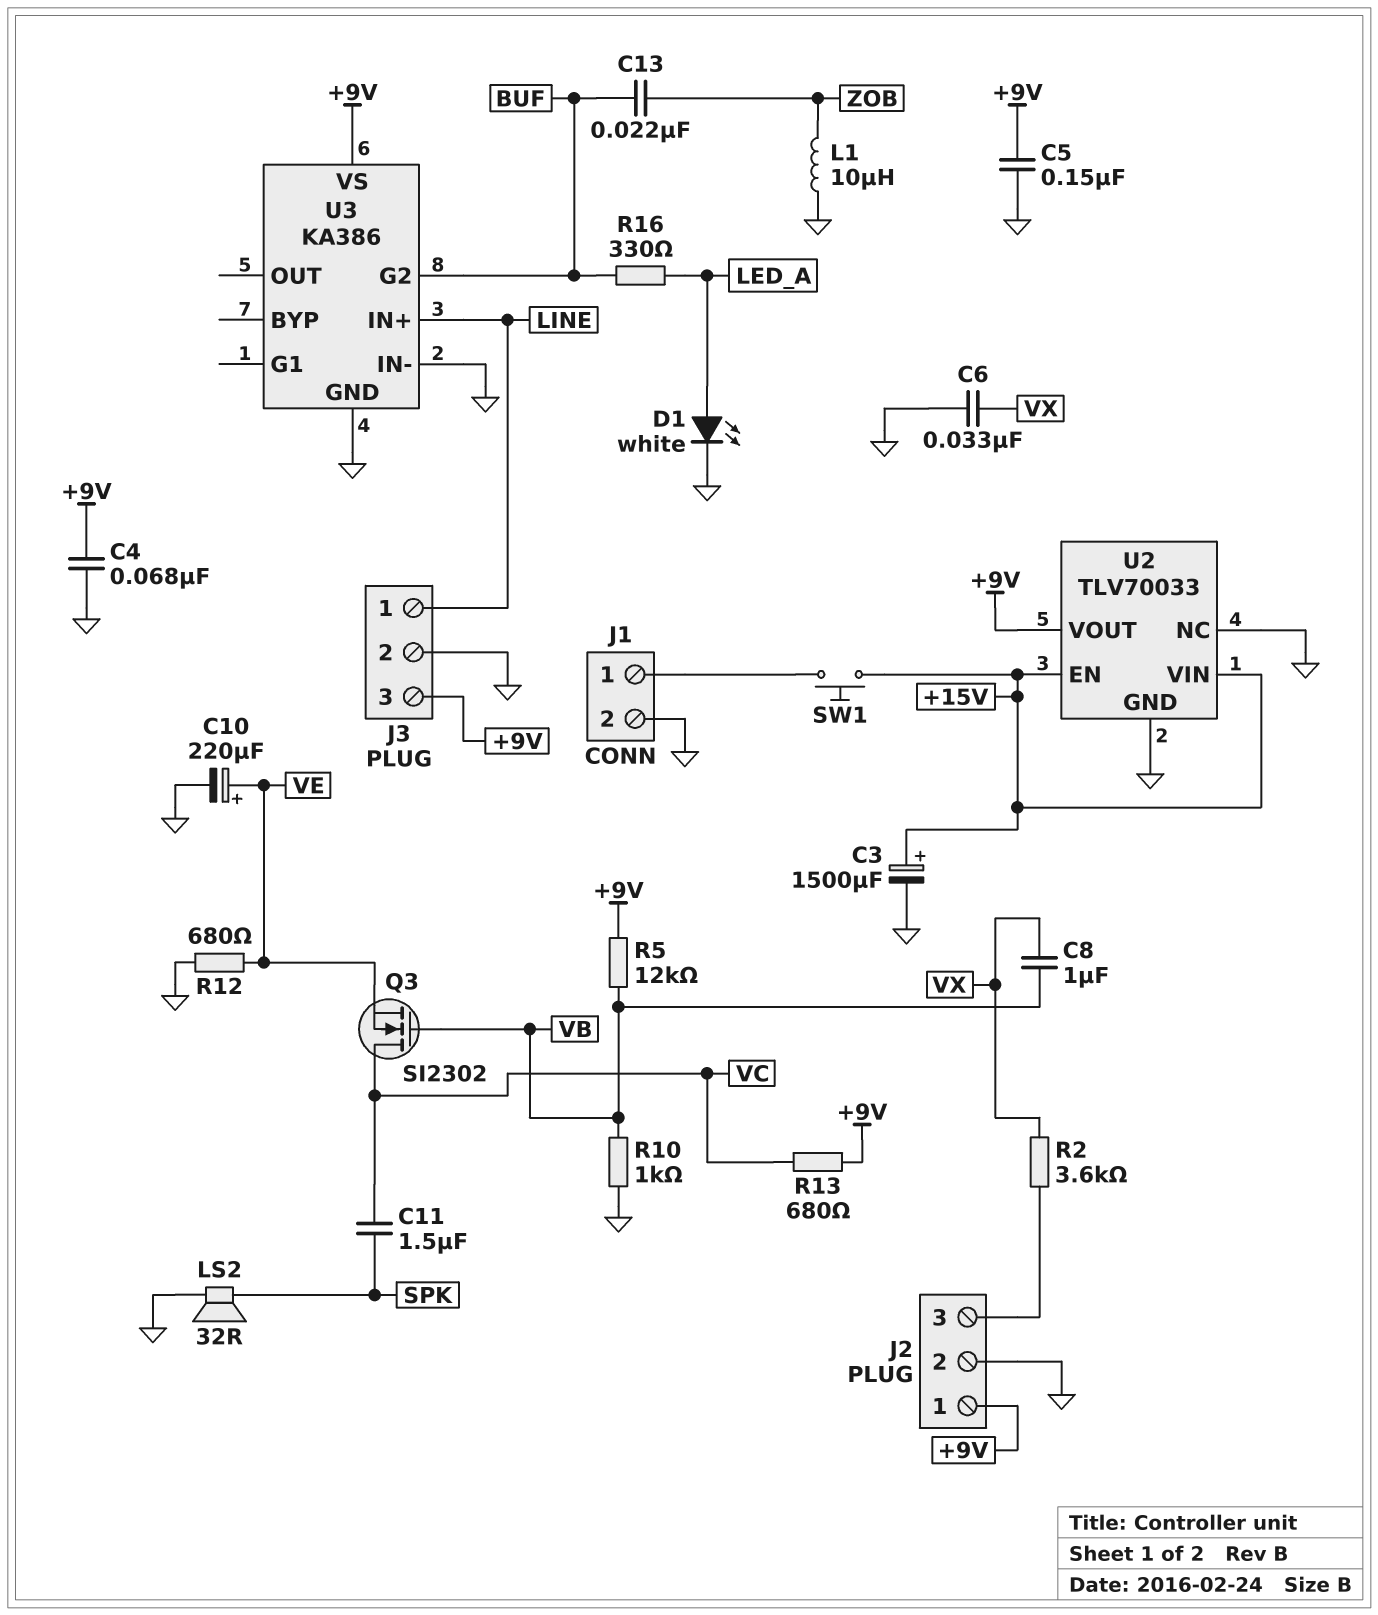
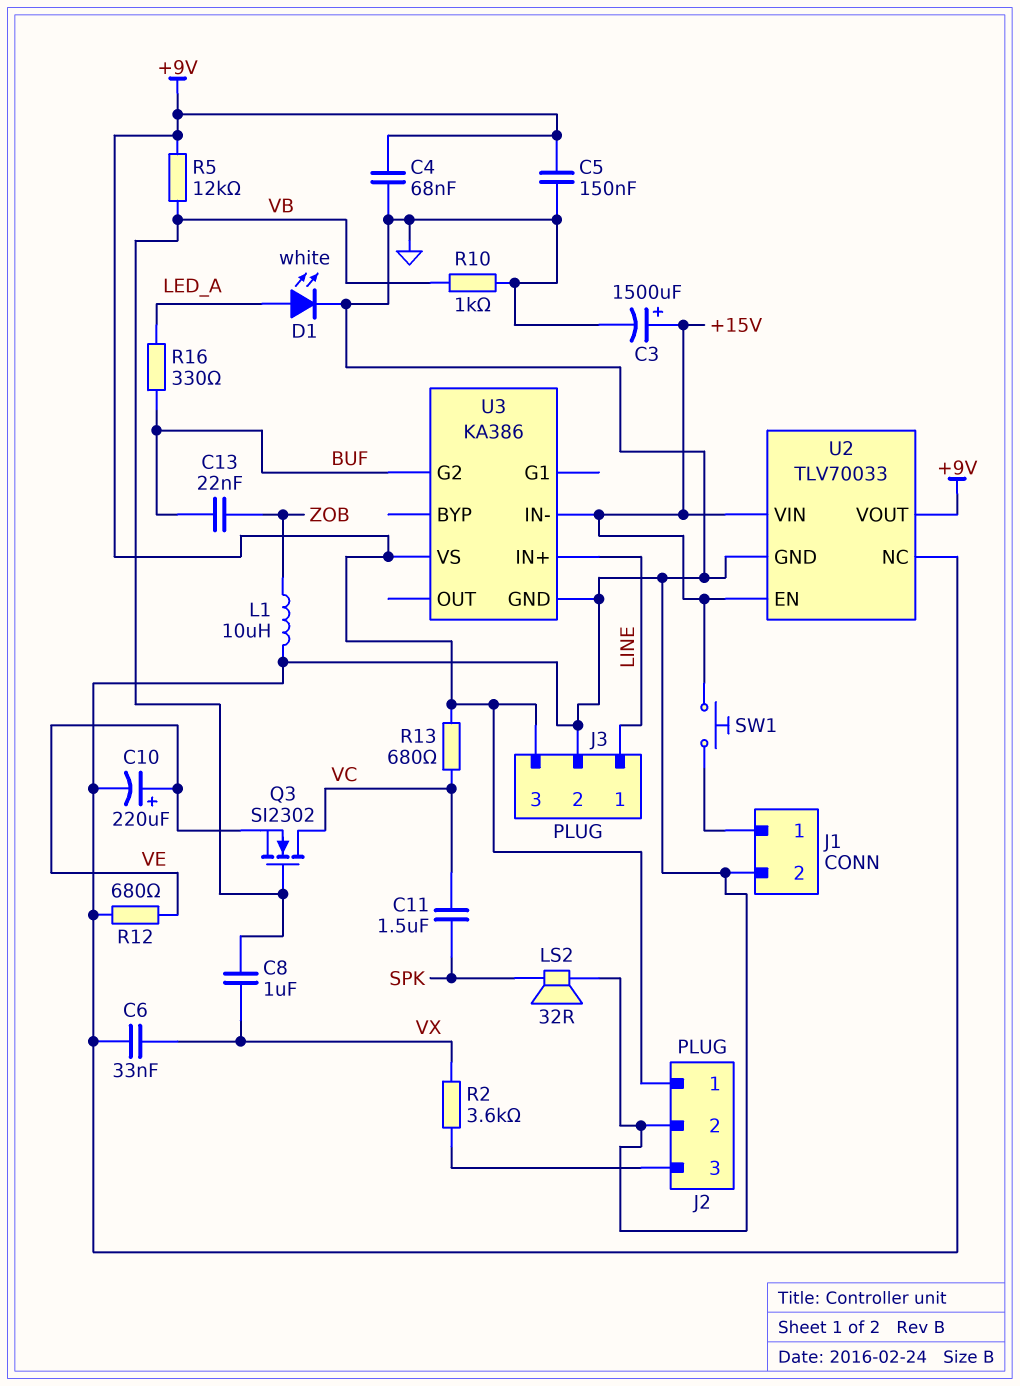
U3 pin IN-: GND -> +15V

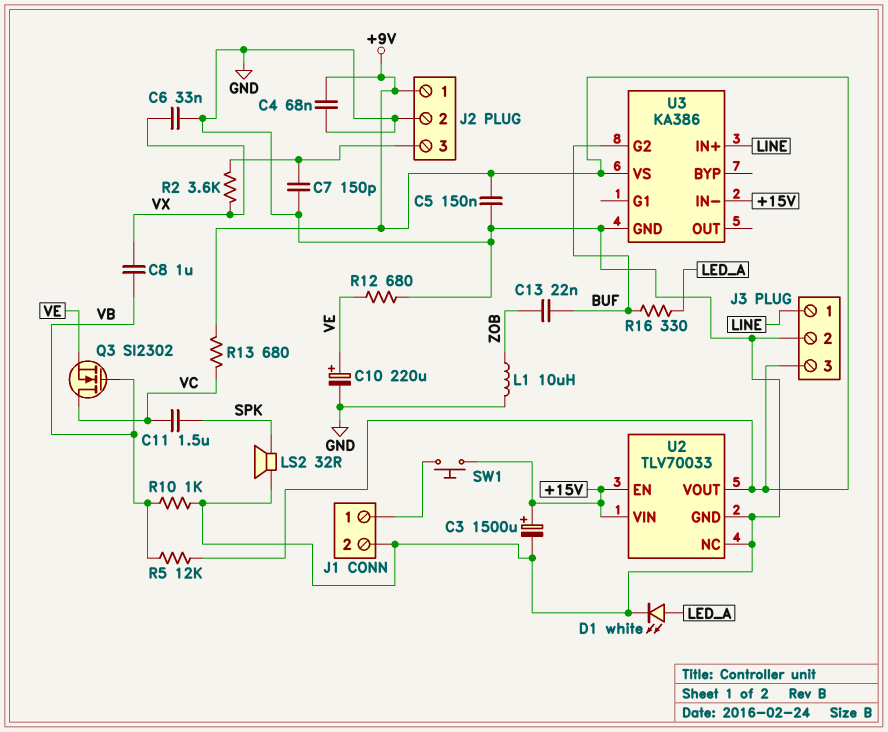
C7: none -> 150pF (GND, J2/3)

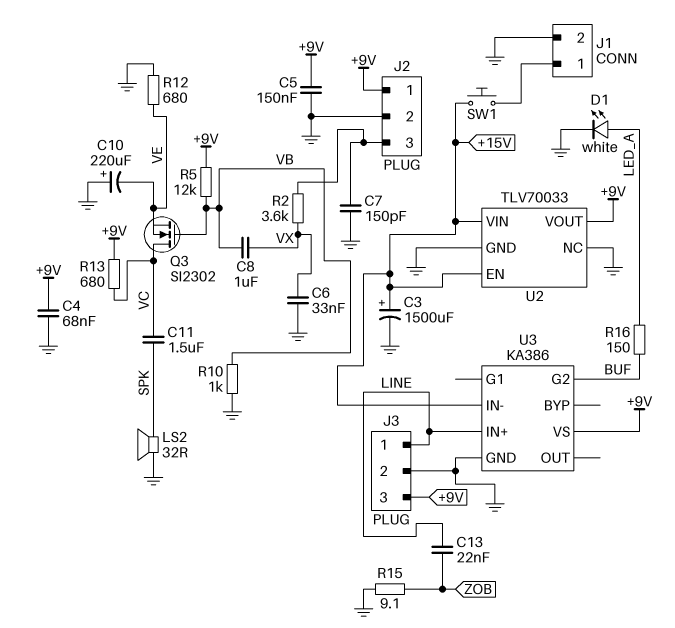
C10: 220uF (plus VE, minus GND) -> 220uF (plus GND, minus VE)
C13: 22nF (BUF, ZOB) -> 22nF (LINE, ZOB)
L1: 10uH (GND, ZOB) -> none
R15: none -> 9.1 (GND, ZOB)
R16: 330 (BUF, LED_A) -> 150 (BUF, LED_A)

